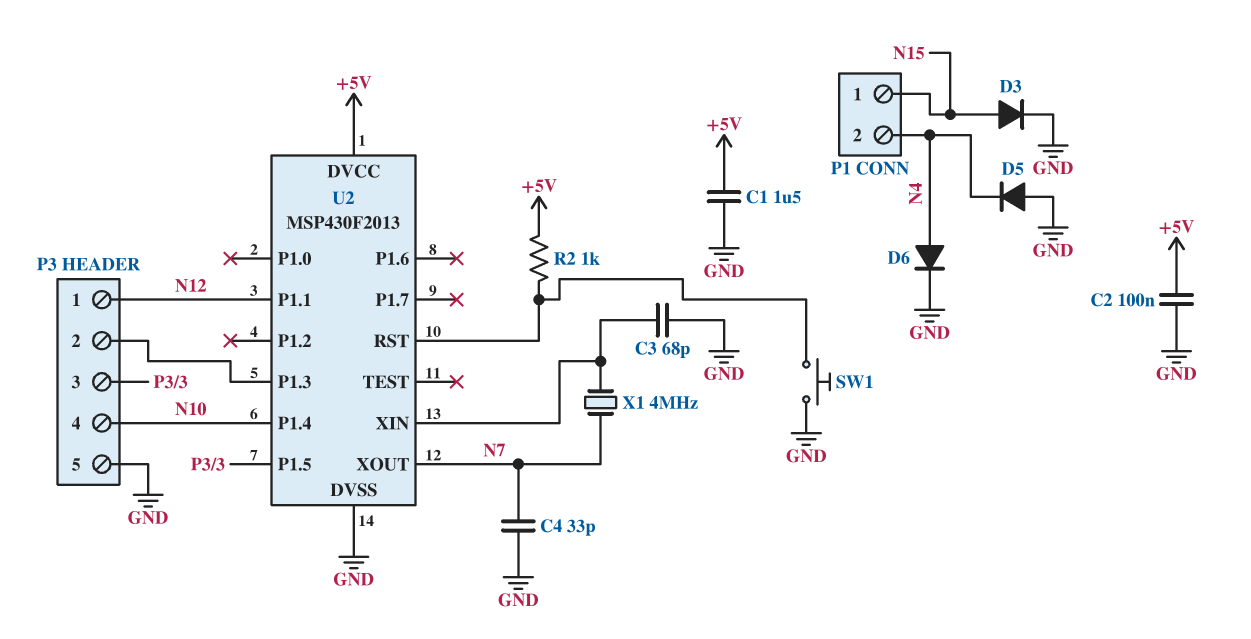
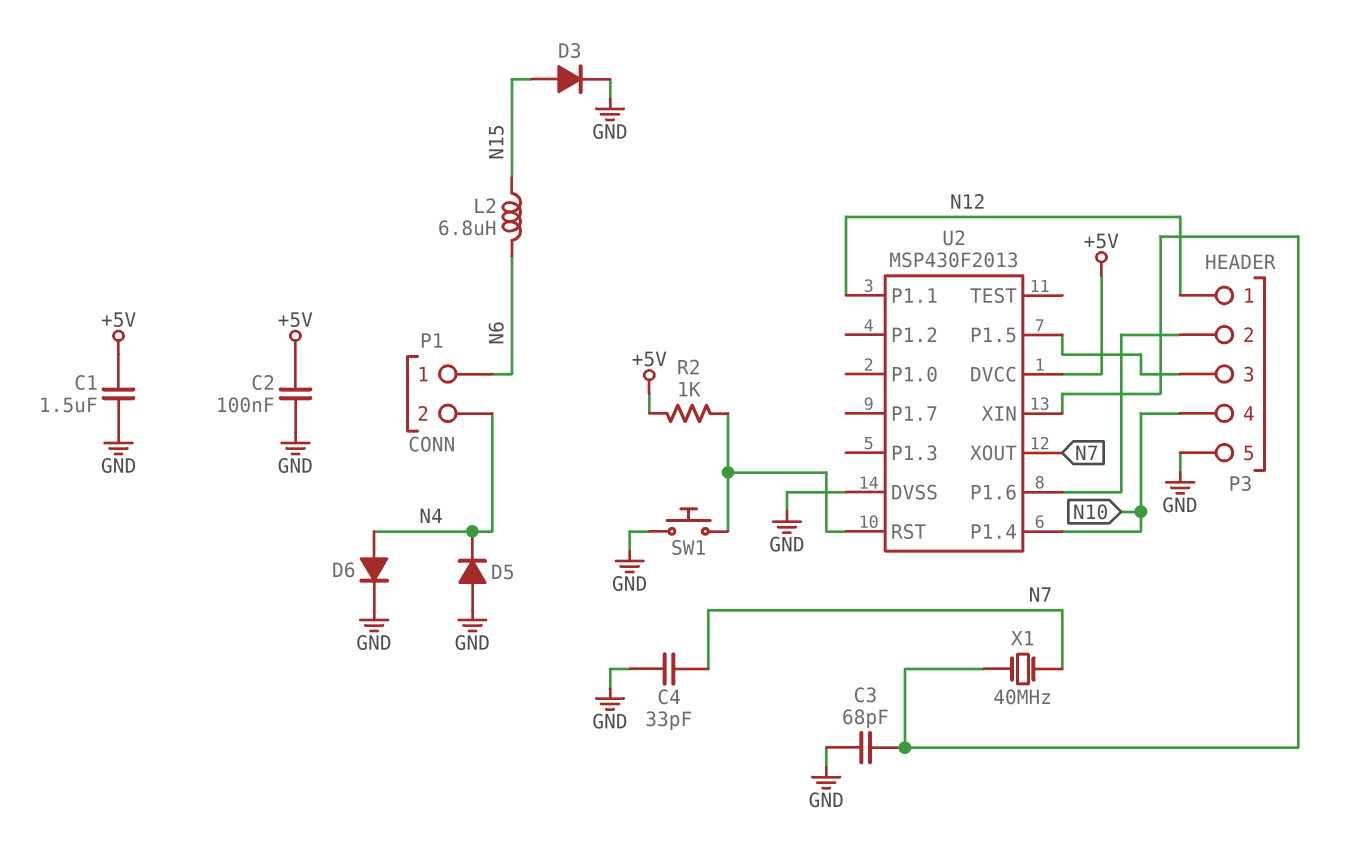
L2: none -> 6.8uH (N6, N15)
P1 pin 1: N15 -> N6
U2 pin P1.3: P3/2 -> none
U2 pin P1.6: none -> P3/2
X1: 4MHz (N7, U2/XIN) -> 40MHz (N7, U2/XIN)

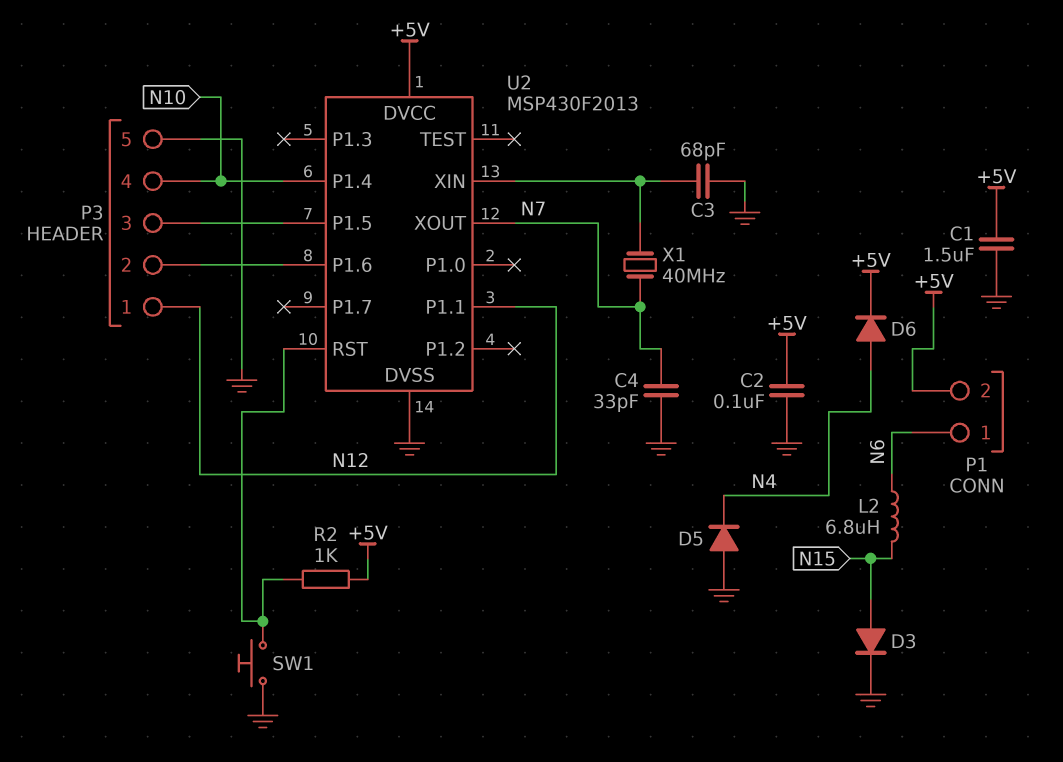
D6: diode (A N4, K GND) -> diode (A N4, K +5V)
P1 pin 2: N4 -> +5V

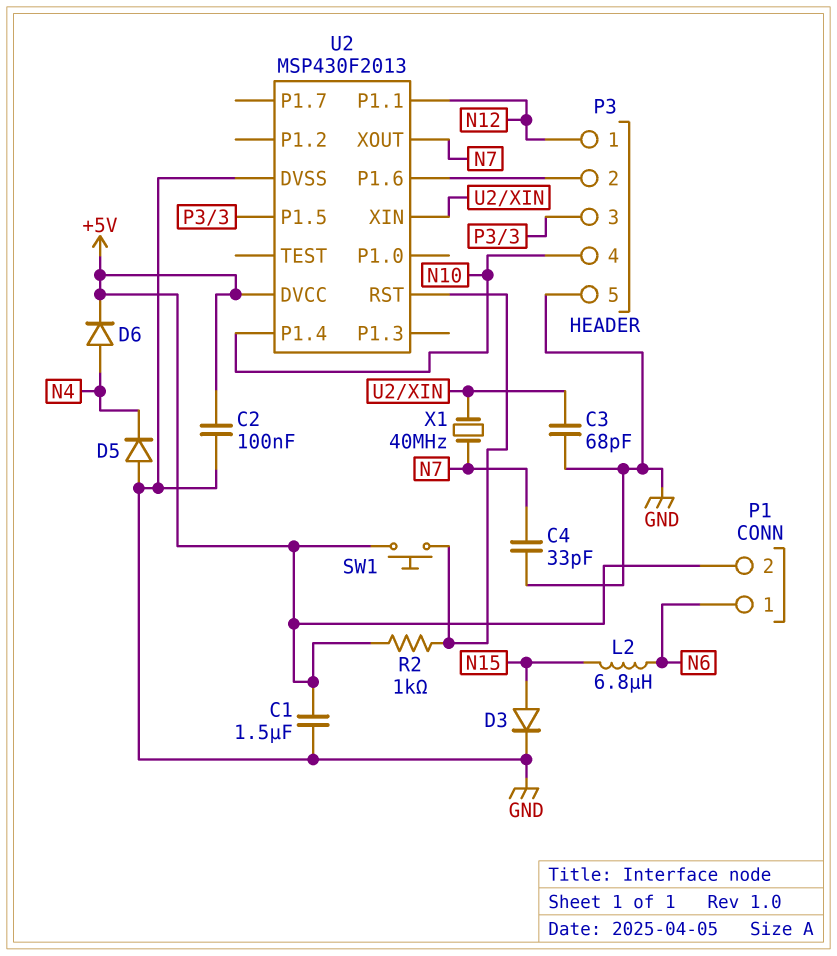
SW1: button (GND, U2/RST) -> button (+5V, U2/RST)

